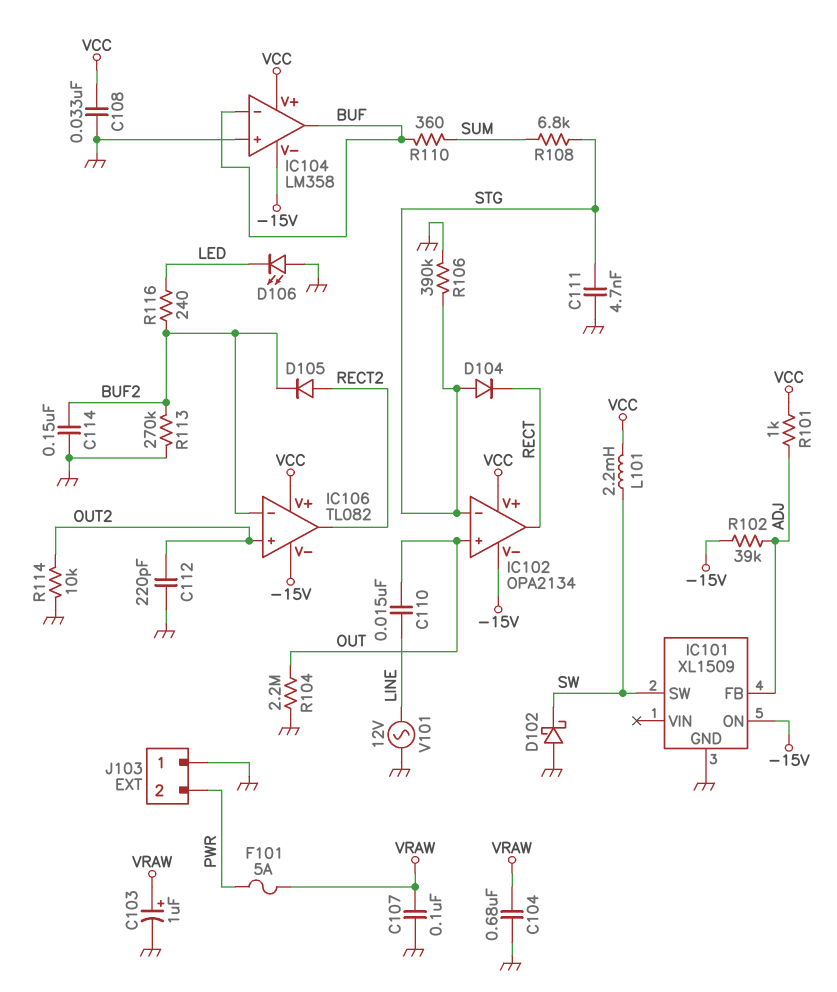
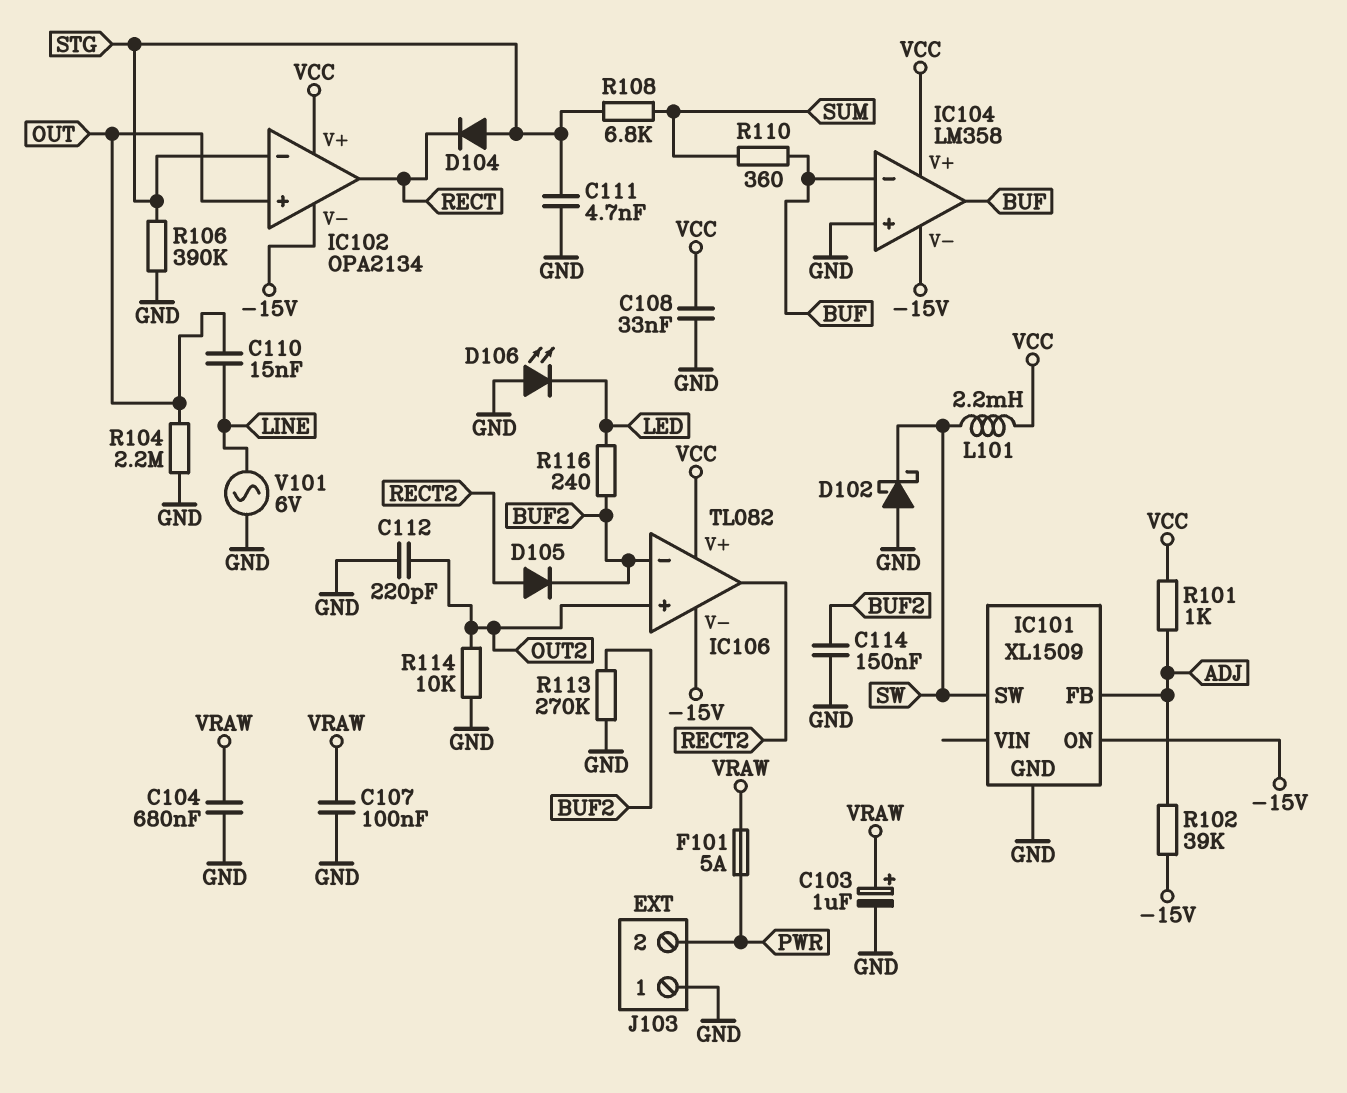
V101: AC 12V (GND, LINE) -> AC 6V (GND, LINE)

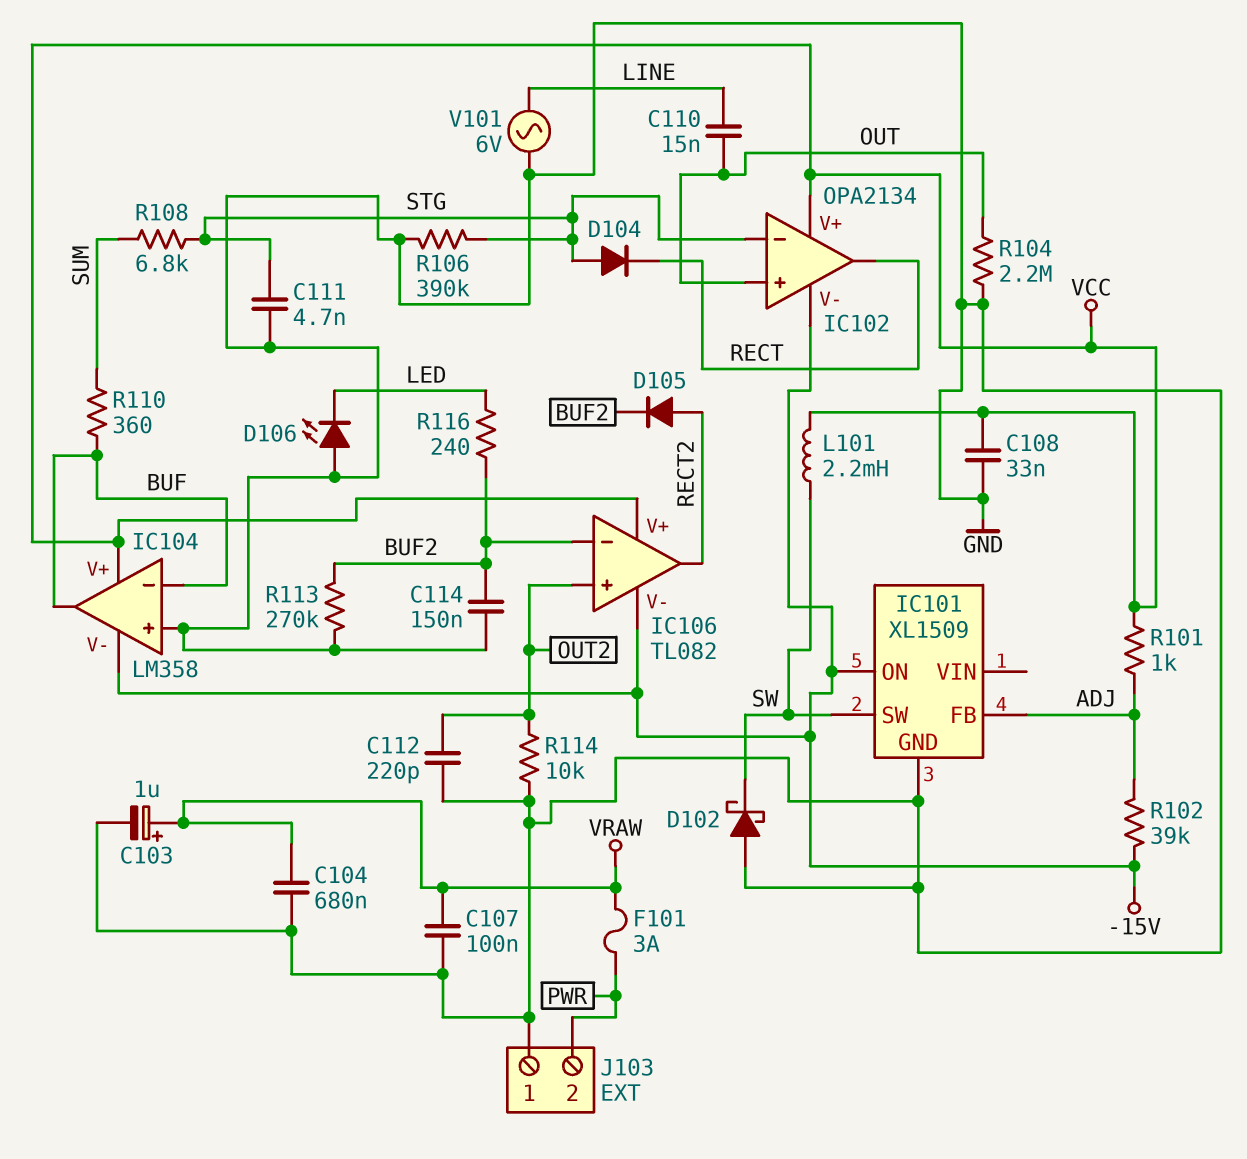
F101: 5A (PWR, VRAW) -> 3A (PWR, VRAW)

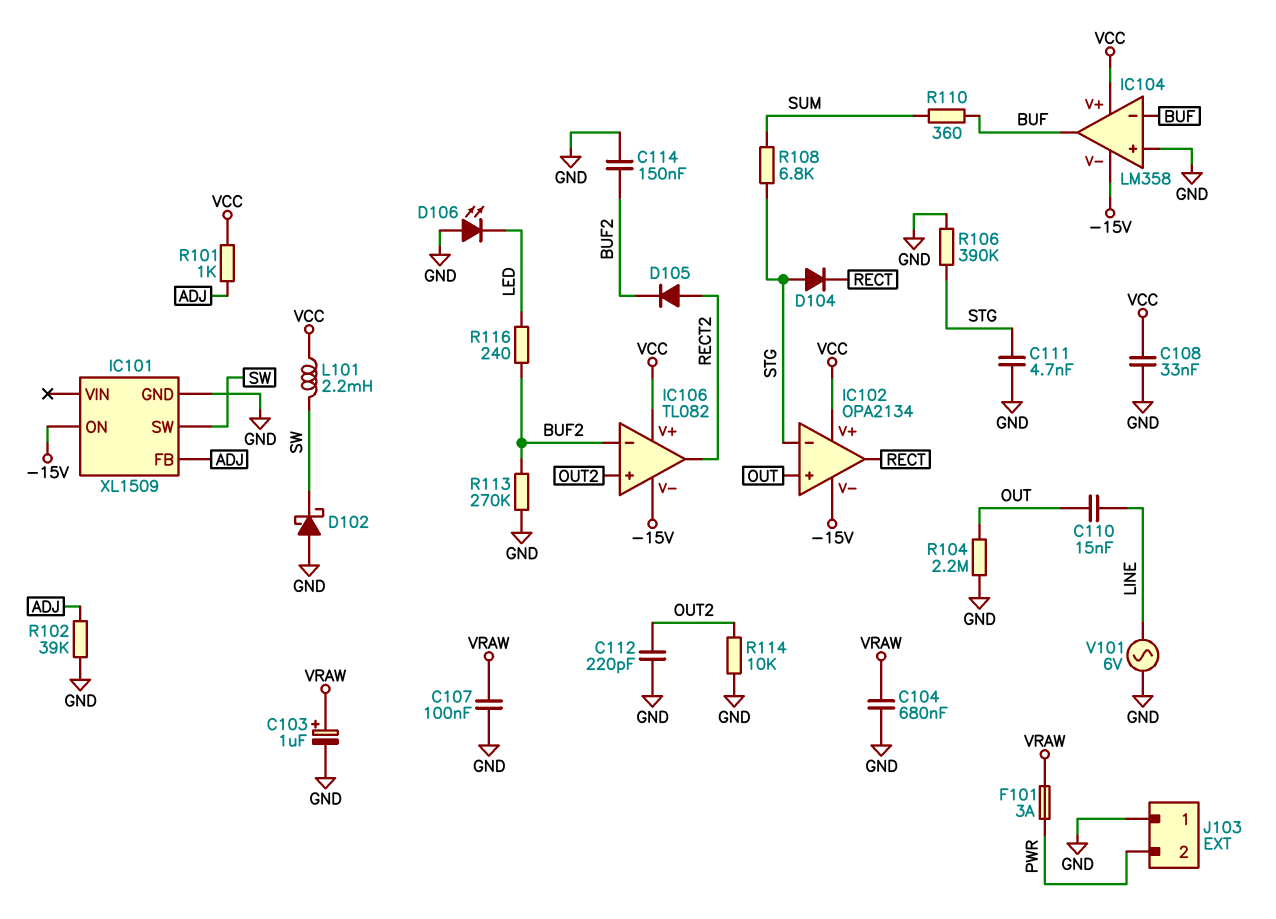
R102: 39k (-15V, ADJ) -> 39k (ADJ, GND)

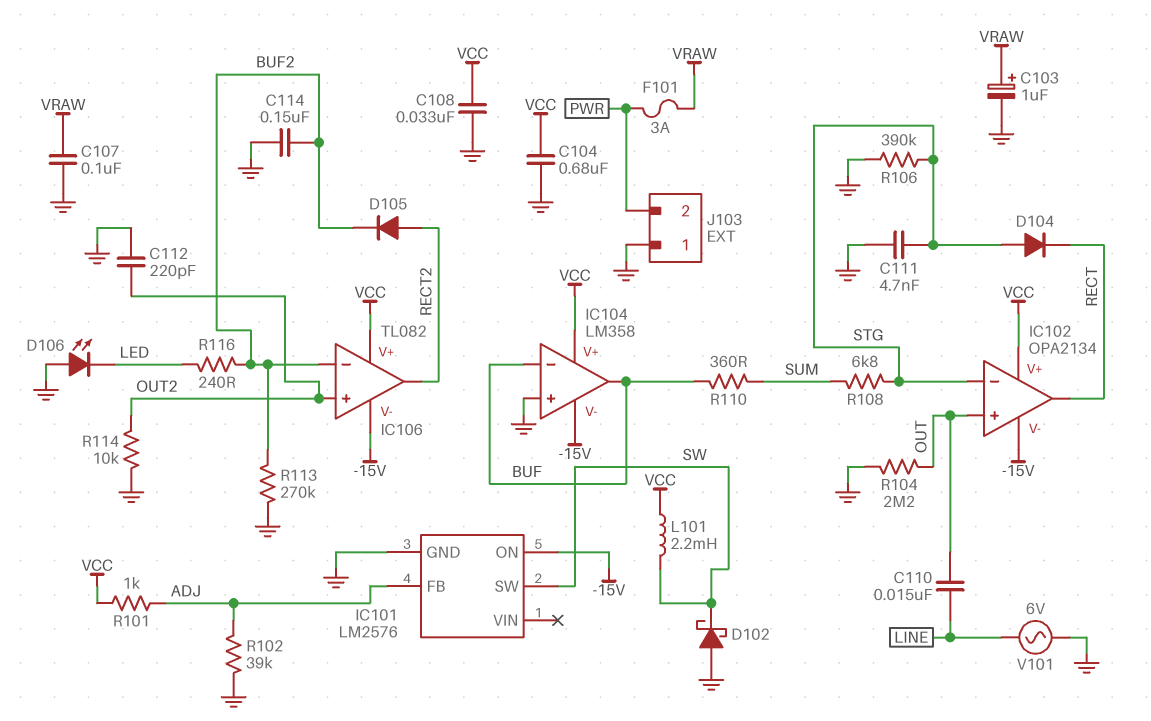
C104: 680nF (GND, VRAW) -> 680nF (GND, VCC)
IC101: XL1509 -> LM2576

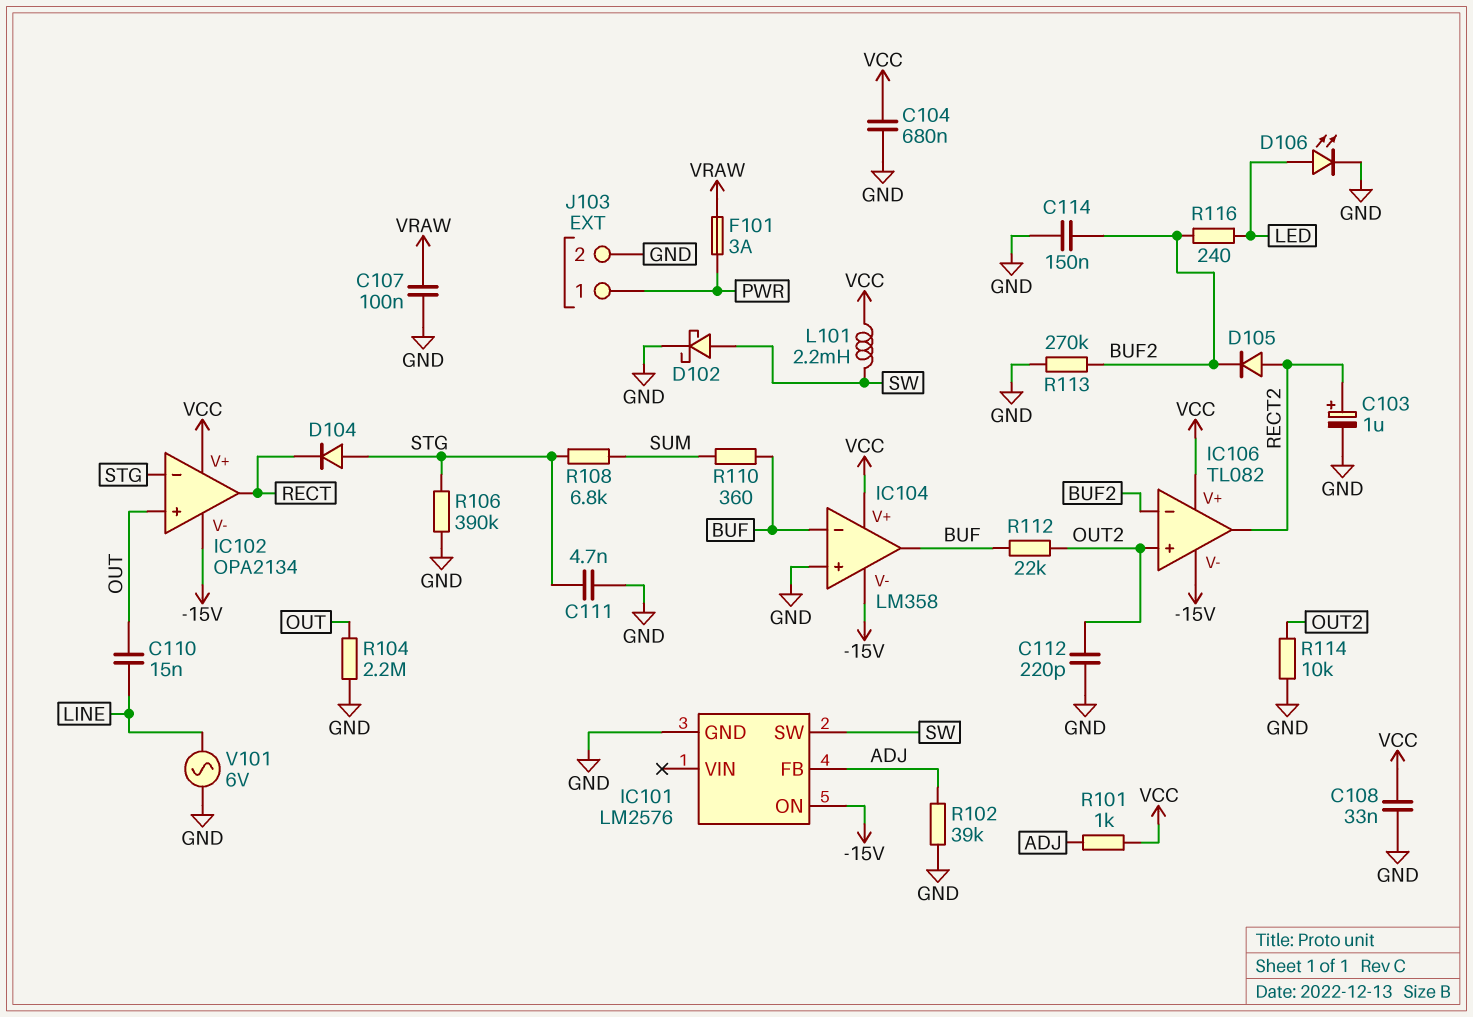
C103: 1uF (plus VRAW, minus GND) -> 1uF (plus RECT2, minus GND)
D102: schottky (A GND, K SW) -> schottky (A SW, K GND)
D106: LED (A GND, K LED) -> LED (A LED, K GND)
J103 pin 1: GND -> PWR
J103 pin 2: PWR -> GND
R112: none -> 22k (BUF, OUT2)

